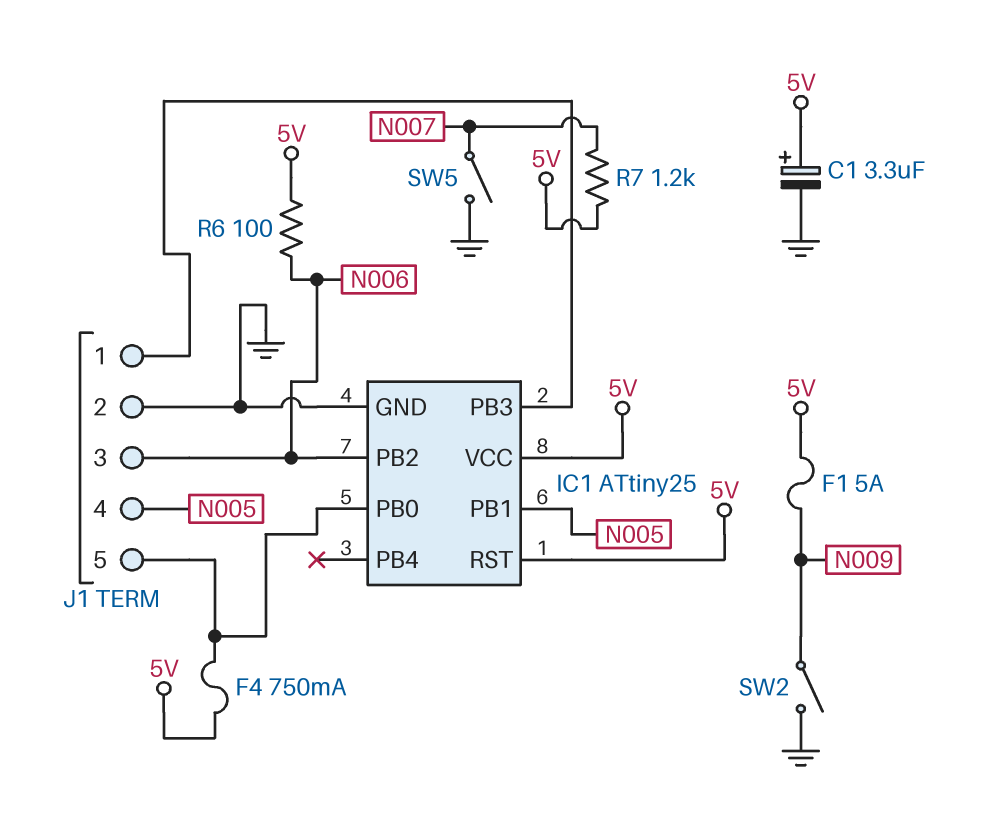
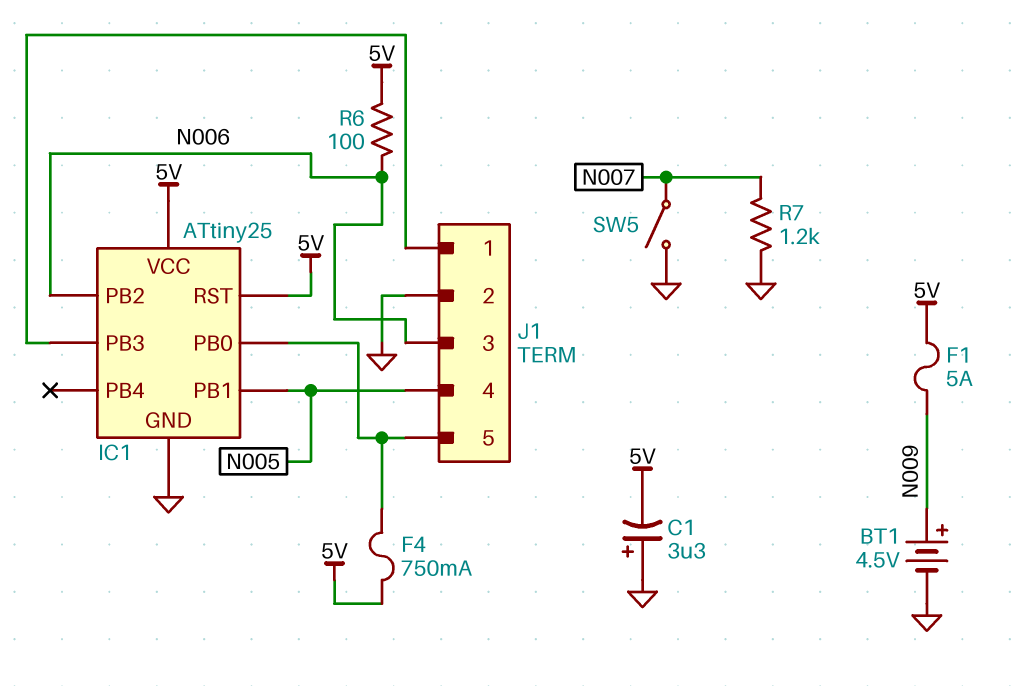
BT1: none -> 4.5V (plus N009, minus GND)
C1: 3.3uF (plus 5V, minus GND) -> 3.3uF (plus GND, minus 5V)
R7: 1.2k (5V, N007) -> 1.2k (GND, N007)
SW2: switch (GND, N009) -> none

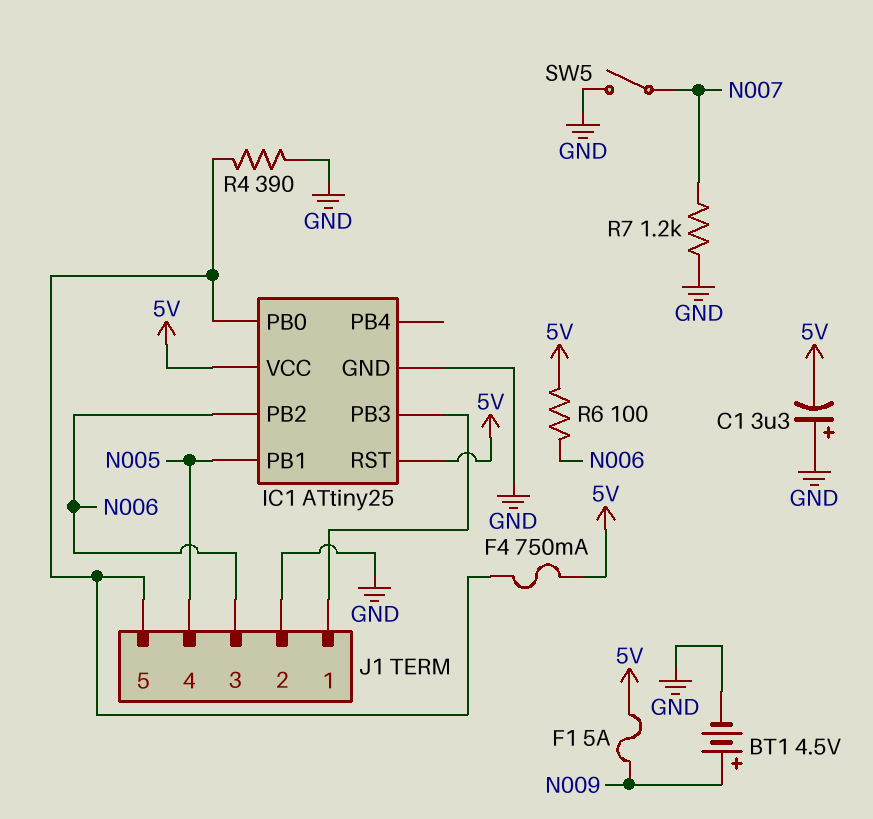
R4: none -> 390 (GND, IC1/PB0)

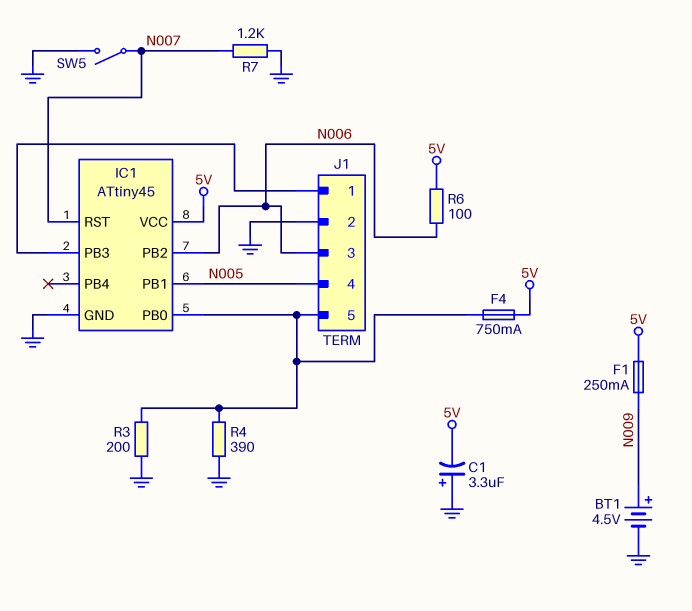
F1: 5A (5V, N009) -> 250mA (5V, N009)
IC1: ATtiny25 -> ATtiny45
IC1 pin RST: 5V -> N007
R3: none -> 200 (GND, IC1/PB0)

